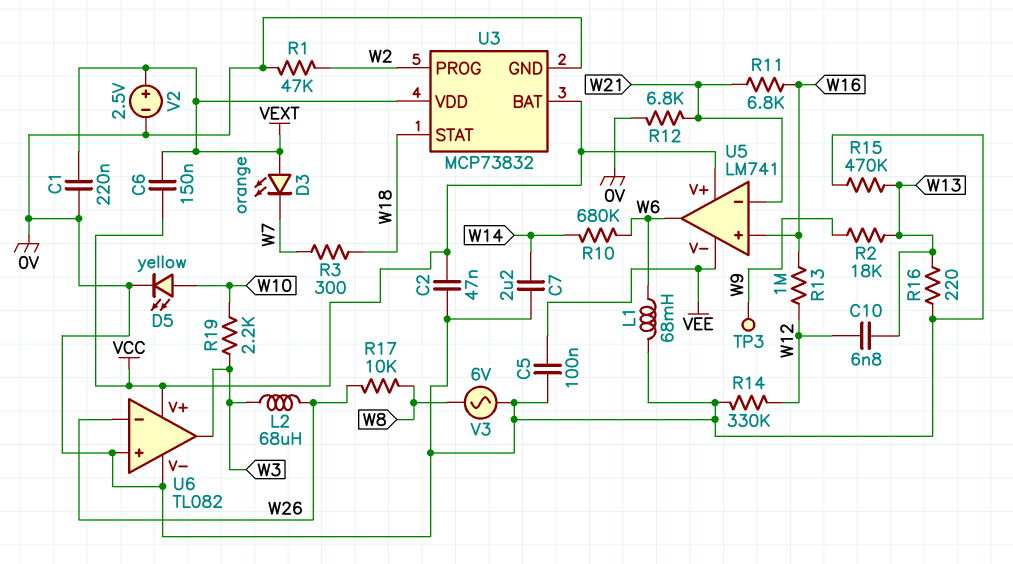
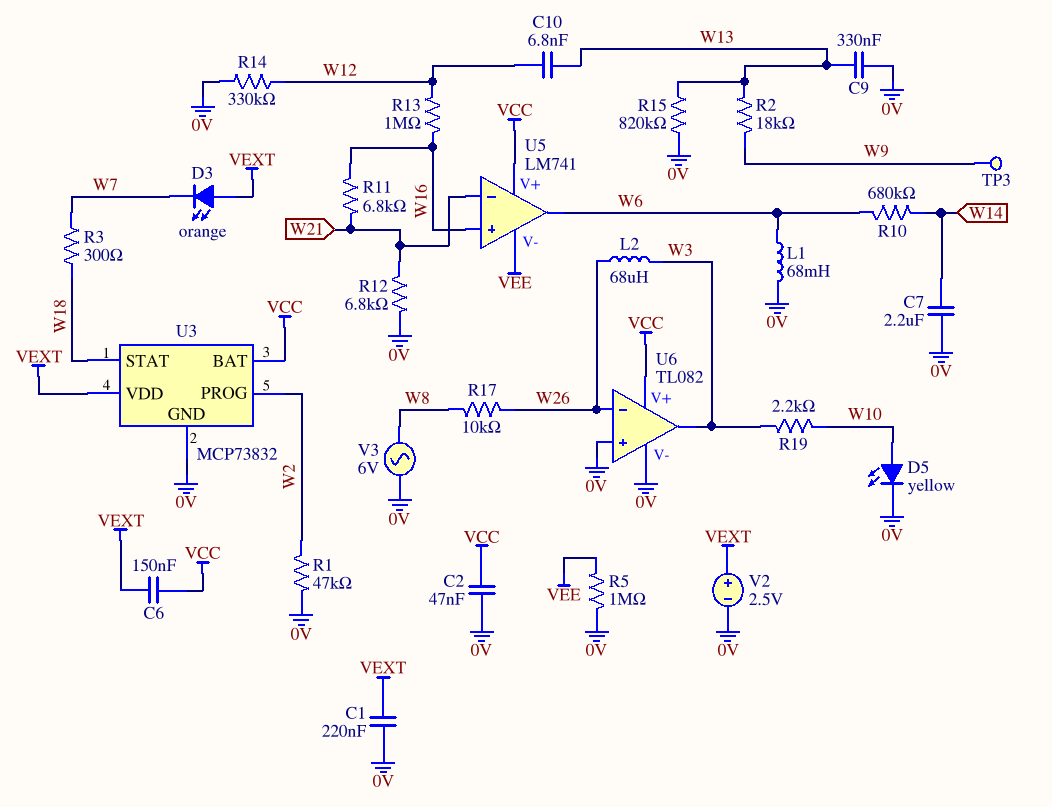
C5: 100nF (0V, VEE) -> none
C9: none -> 330nF (0V, W13)
R5: none -> 1M (0V, VEE)
R15: 470k (0V, W13) -> 820k (0V, W13)
R16: 220 (0V, W13) -> none

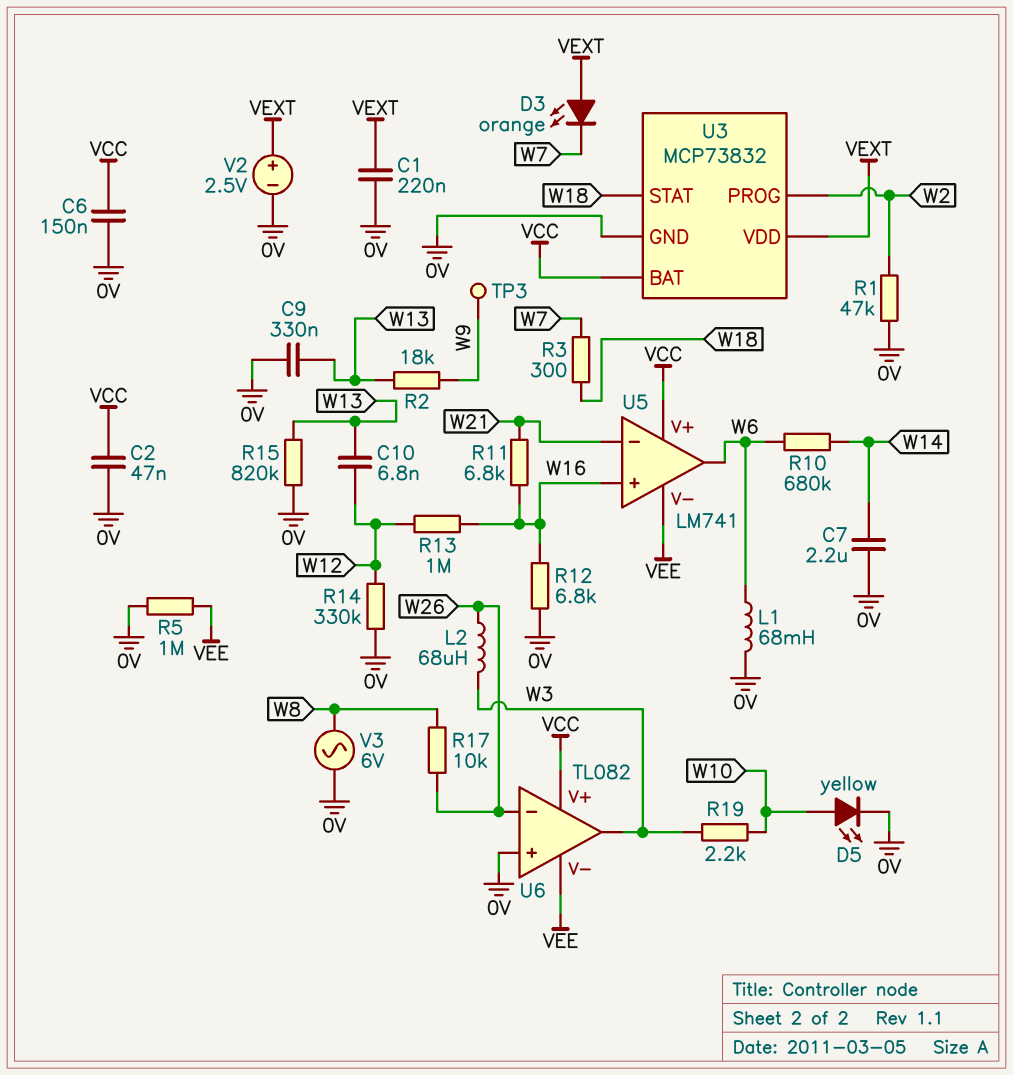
C6: 150nF (VCC, VEXT) -> 150nF (0V, VCC)
R12: 6.8k (0V, W21) -> 6.8k (0V, W16)
U6 pin V-: 0V -> VEE

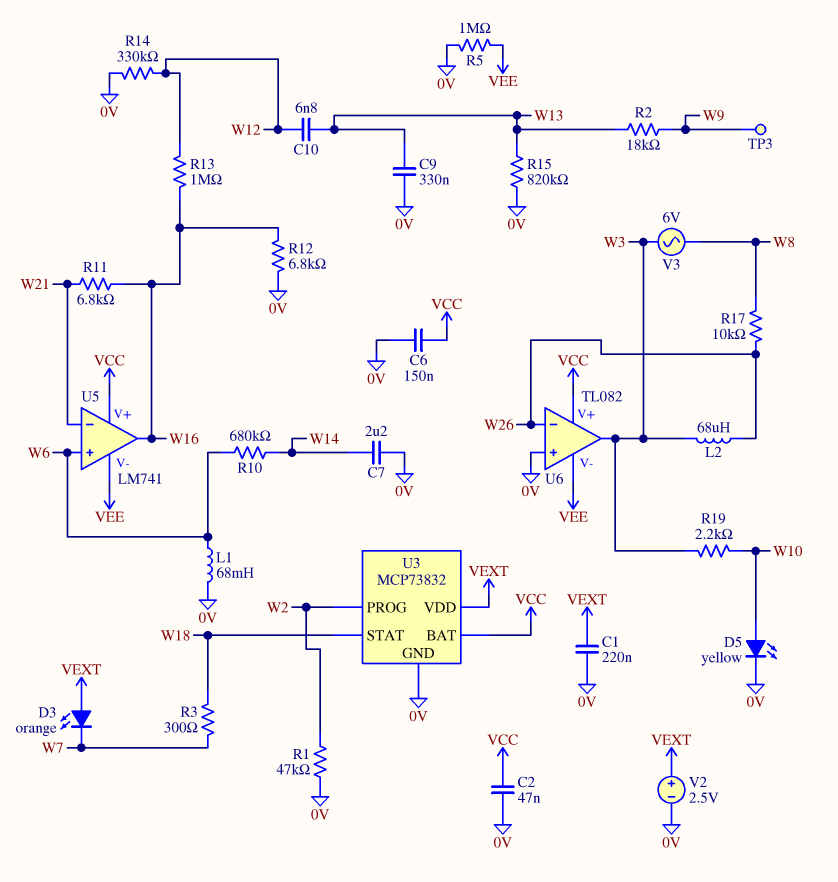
U5 pin in+: W16 -> W6
U5 pin out: W6 -> W16
V3: AC 6V (0V, W8) -> AC 6V (W3, W8)

